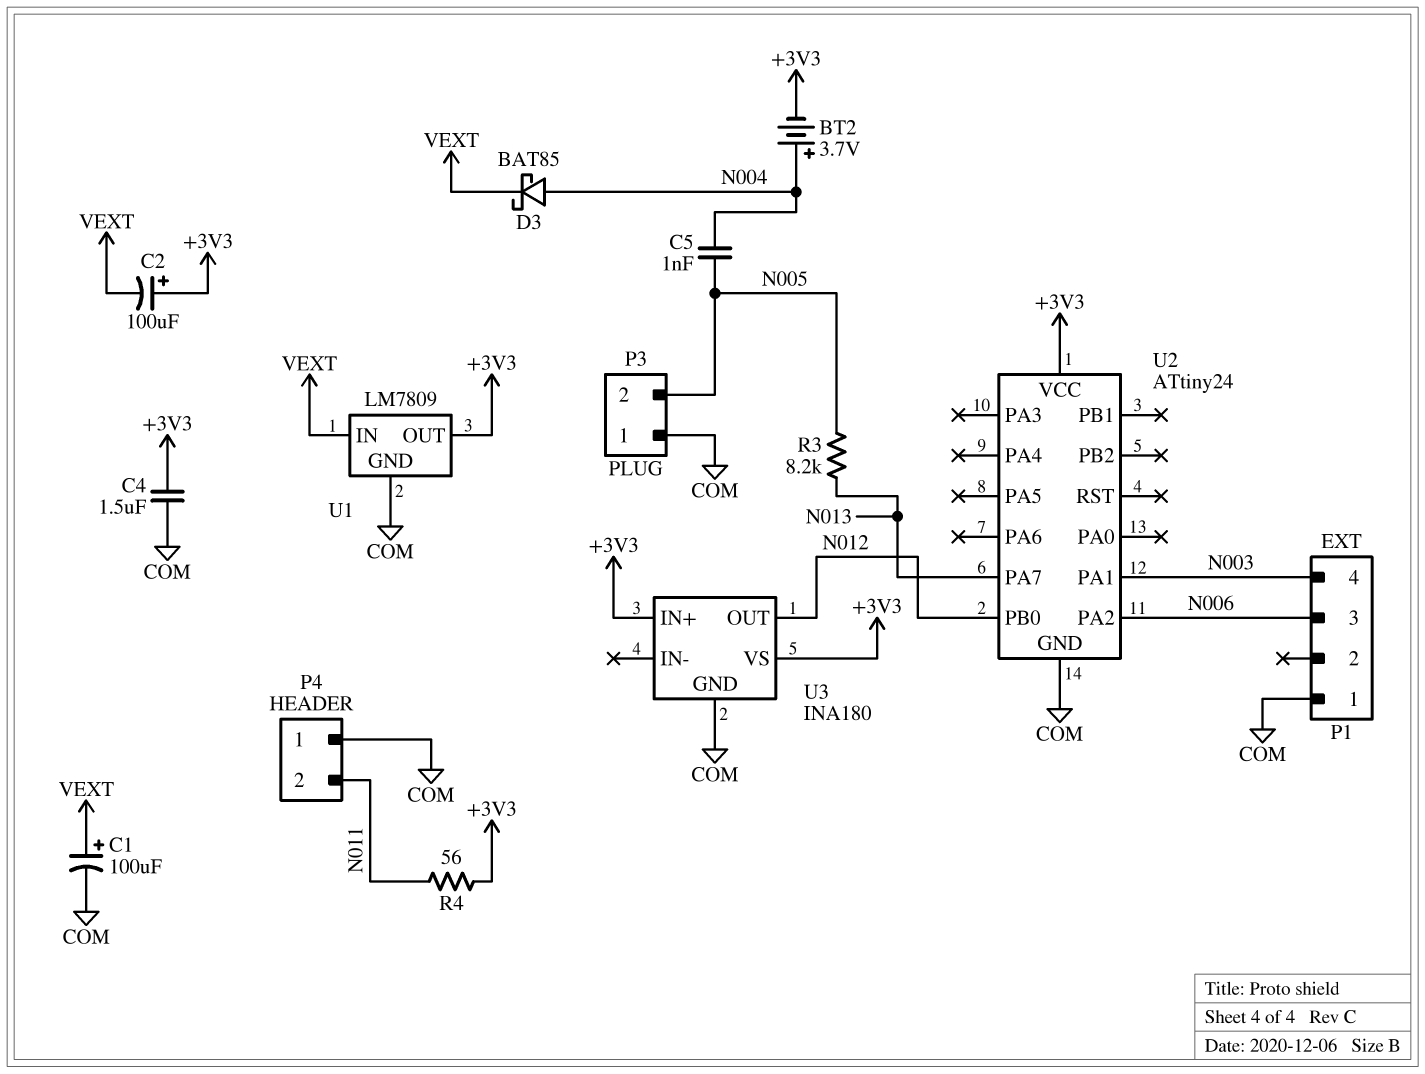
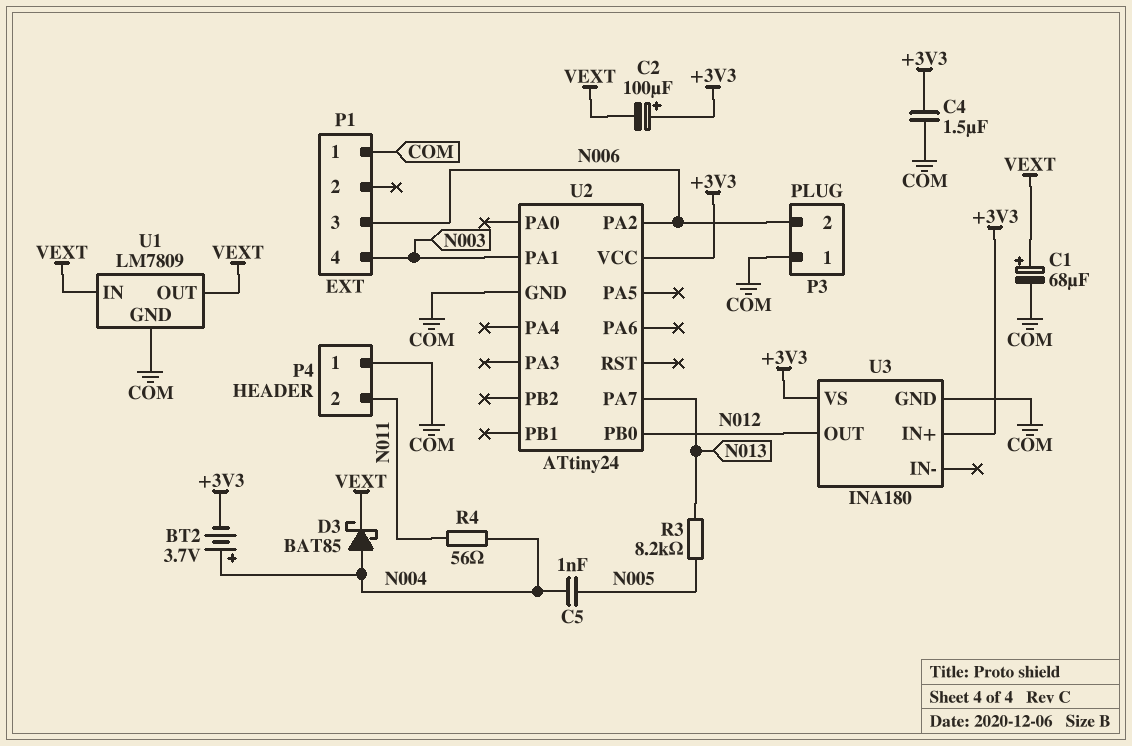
C1: 100uF (plus VEXT, minus COM) -> 68uF (plus VEXT, minus COM)
P3 pin 2: N005 -> N006
R4: 56 (+3V3, N011) -> 56 (N004, N011)
U1 pin OUT: +3V3 -> VEXT

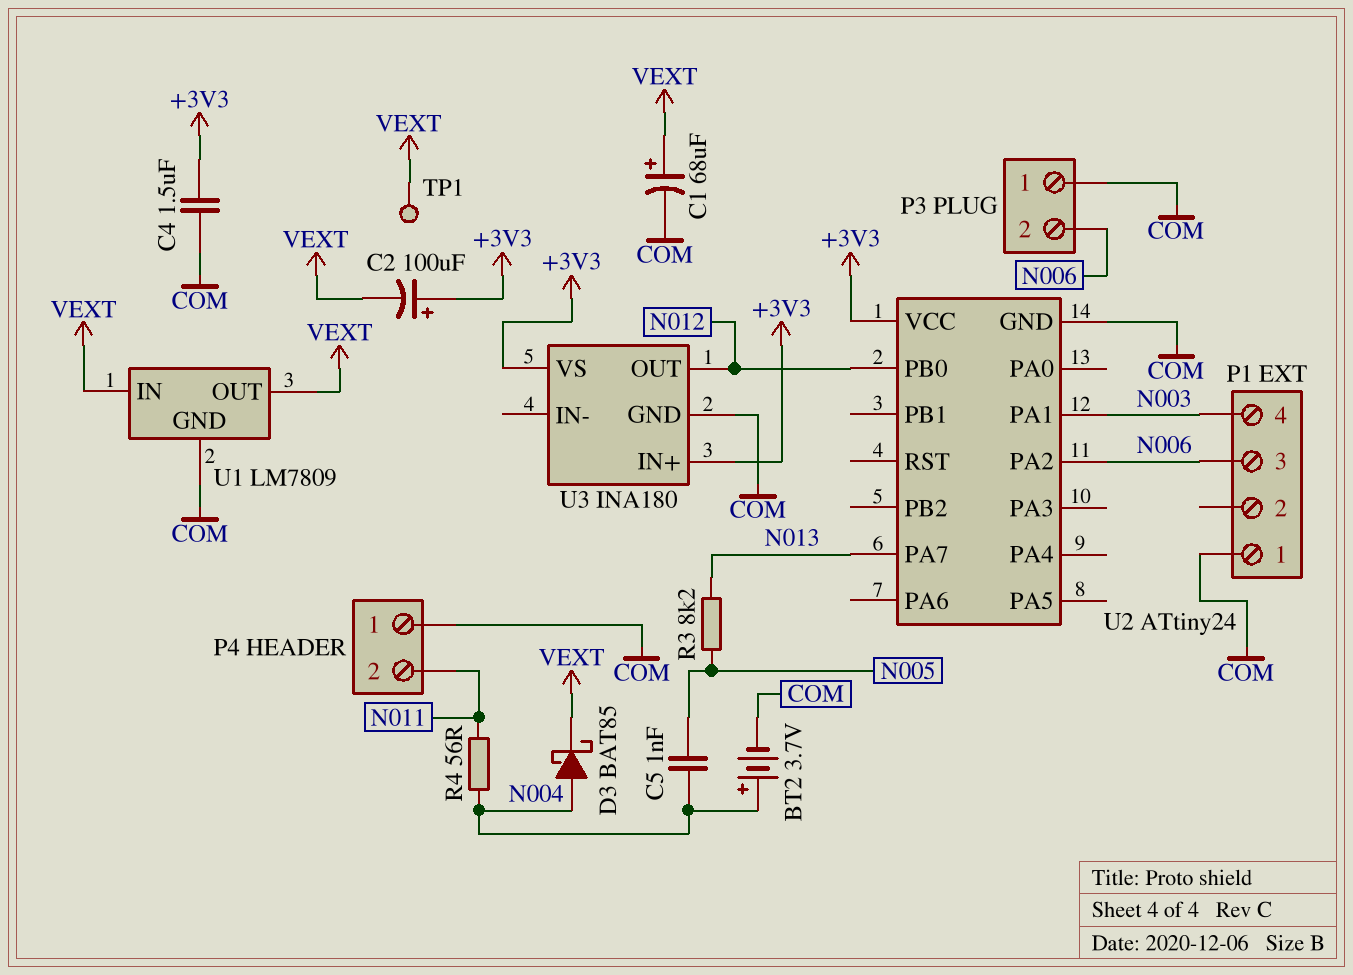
BT2: 3.7V (plus N004, minus +3V3) -> 3.7V (plus N004, minus COM)
TP1: none -> test point (VEXT)

